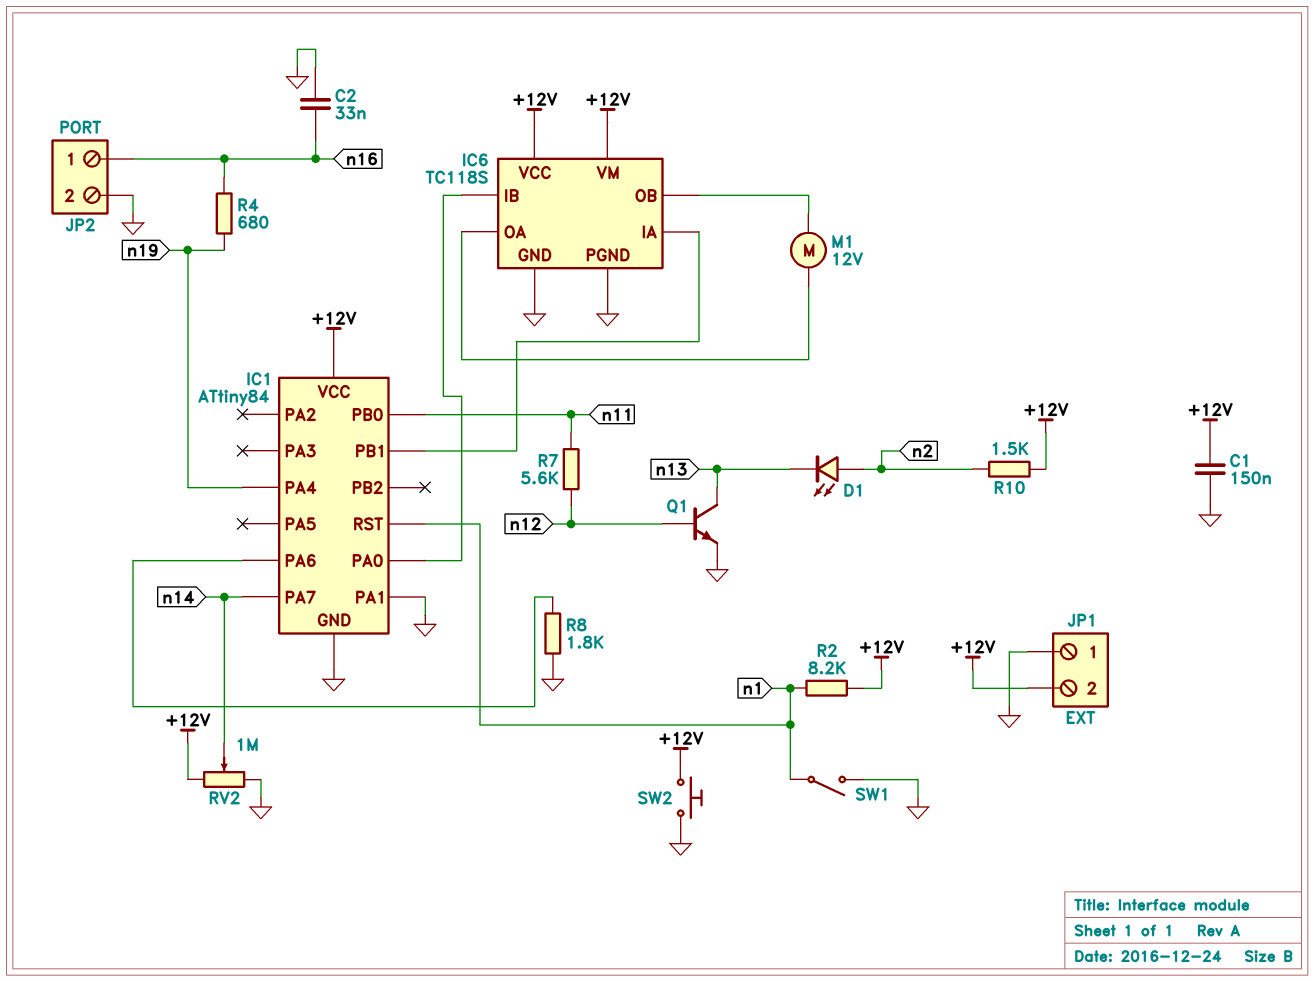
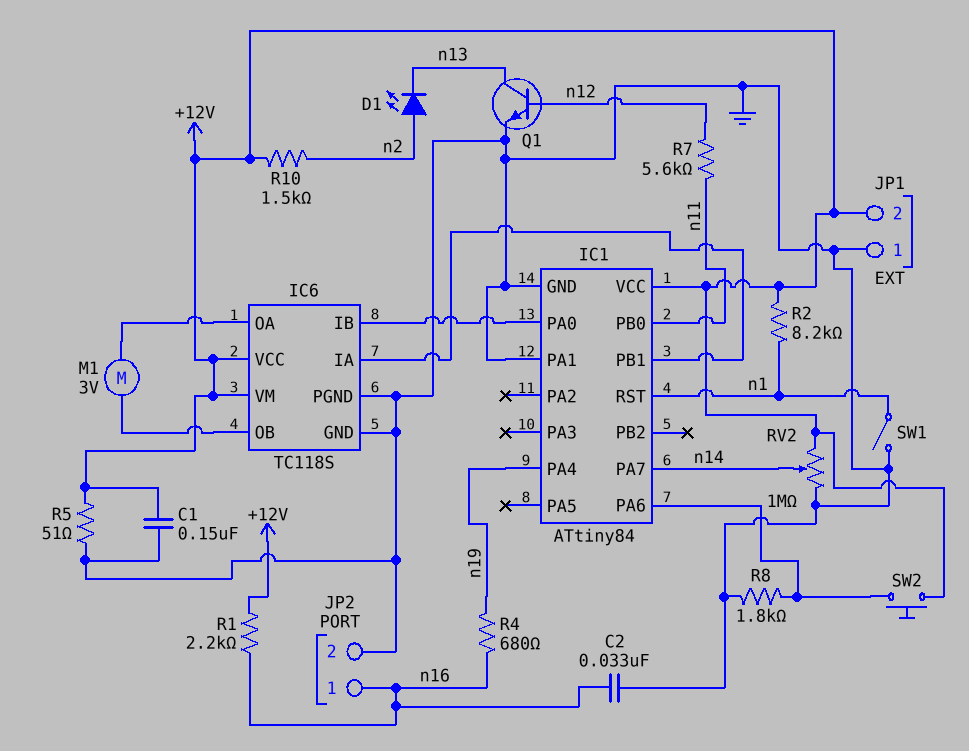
M1: motor 12V (IC6/OA, IC6/OB) -> motor 3V (IC6/OA, IC6/OB)
R1: none -> 2.2k (+12V, n16)
R5: none -> 51 (+12V, GND)
SW2: button (+12V, GND) -> button (+12V, IC1/PA6)

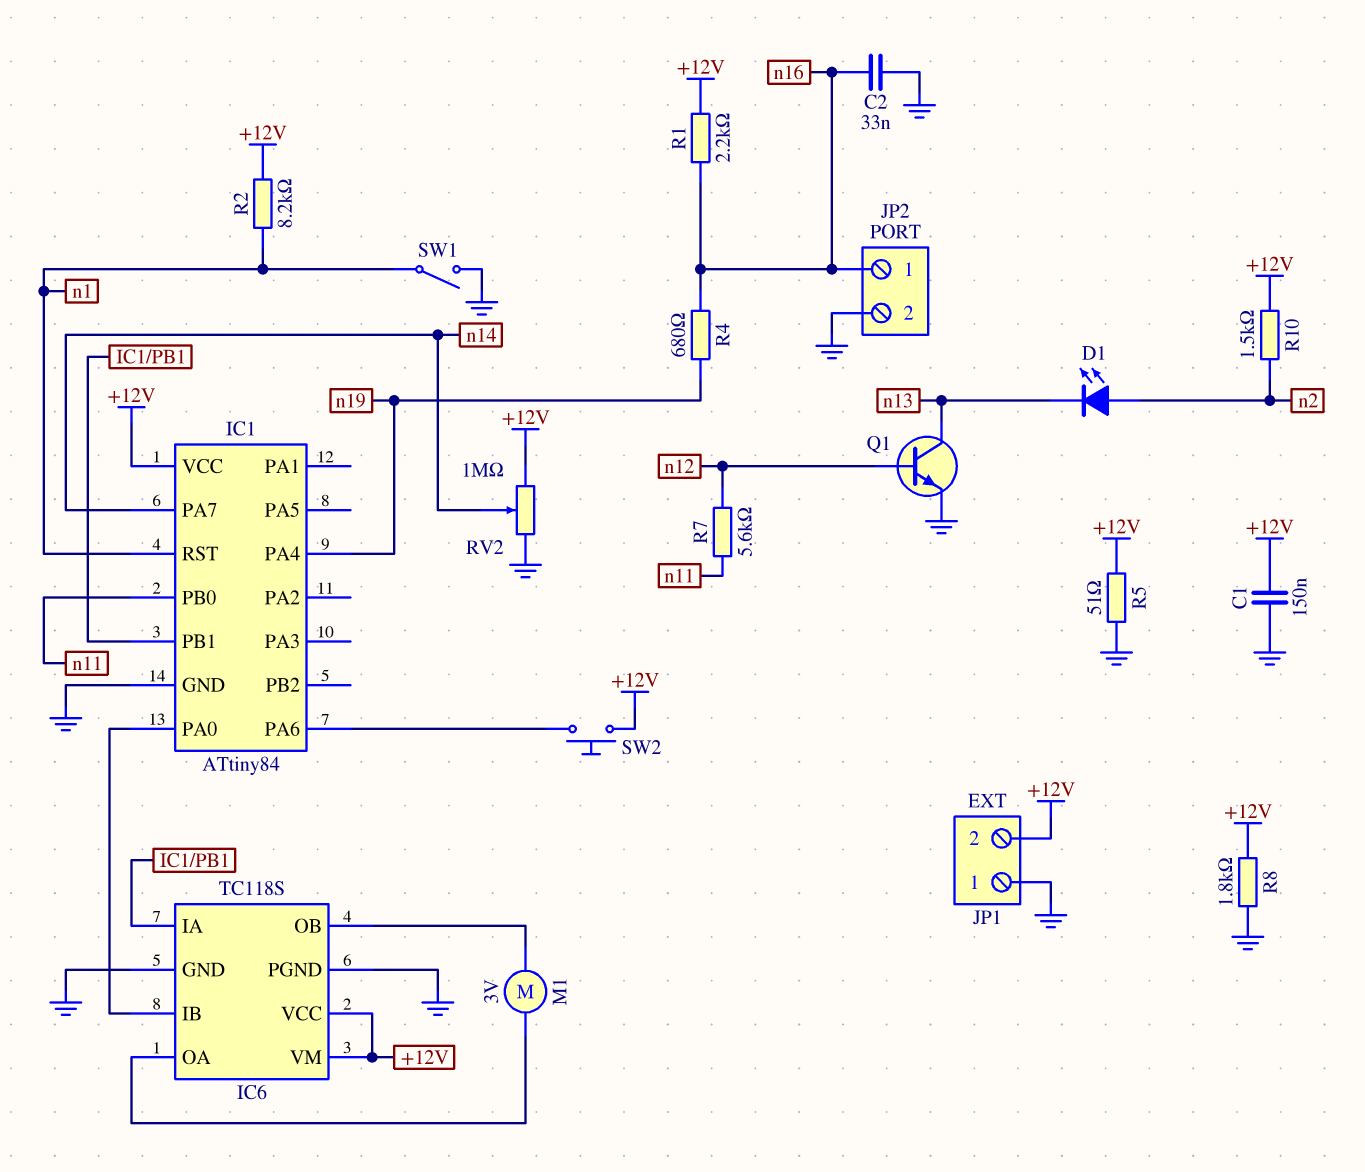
IC1 pin PA1: GND -> none
R8: 1.8k (GND, IC1/PA6) -> 1.8k (+12V, GND)

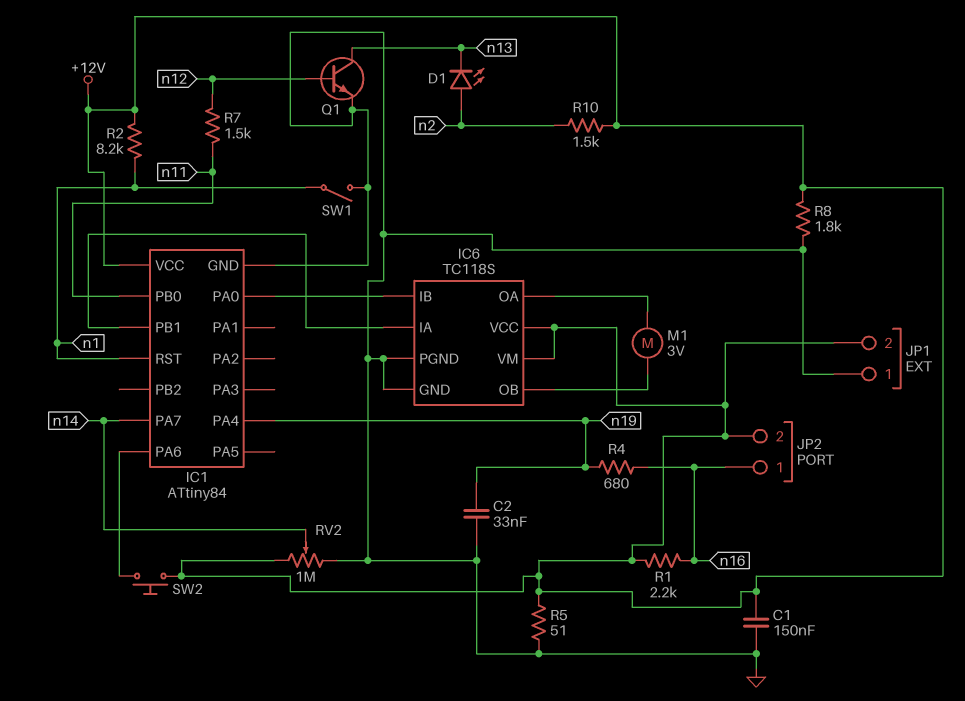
C2: 33nF (GND, n16) -> 33nF (GND, n19)
JP2 pin 2: GND -> +12V
R7: 5.6k (n11, n12) -> 1.5k (n11, n12)

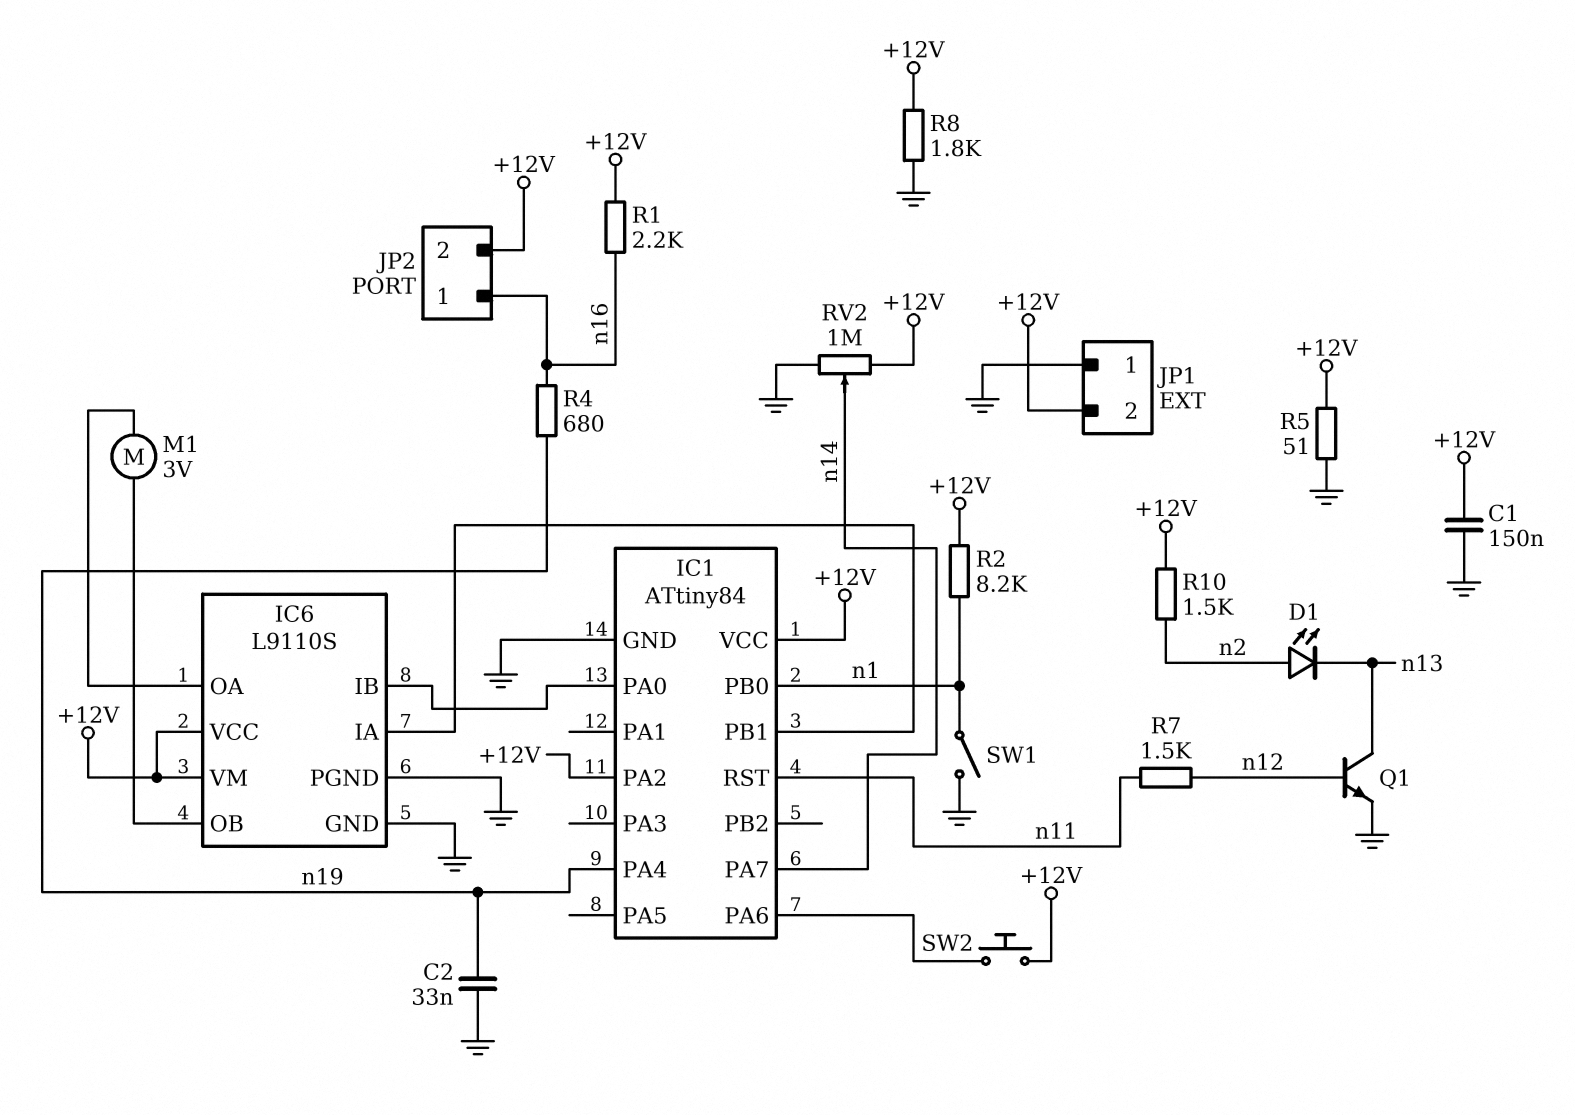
IC1 pin PA2: none -> +12V
IC1 pin PB0: n11 -> n1
IC1 pin RST: n1 -> n11
IC6: TC118S -> L9110S

